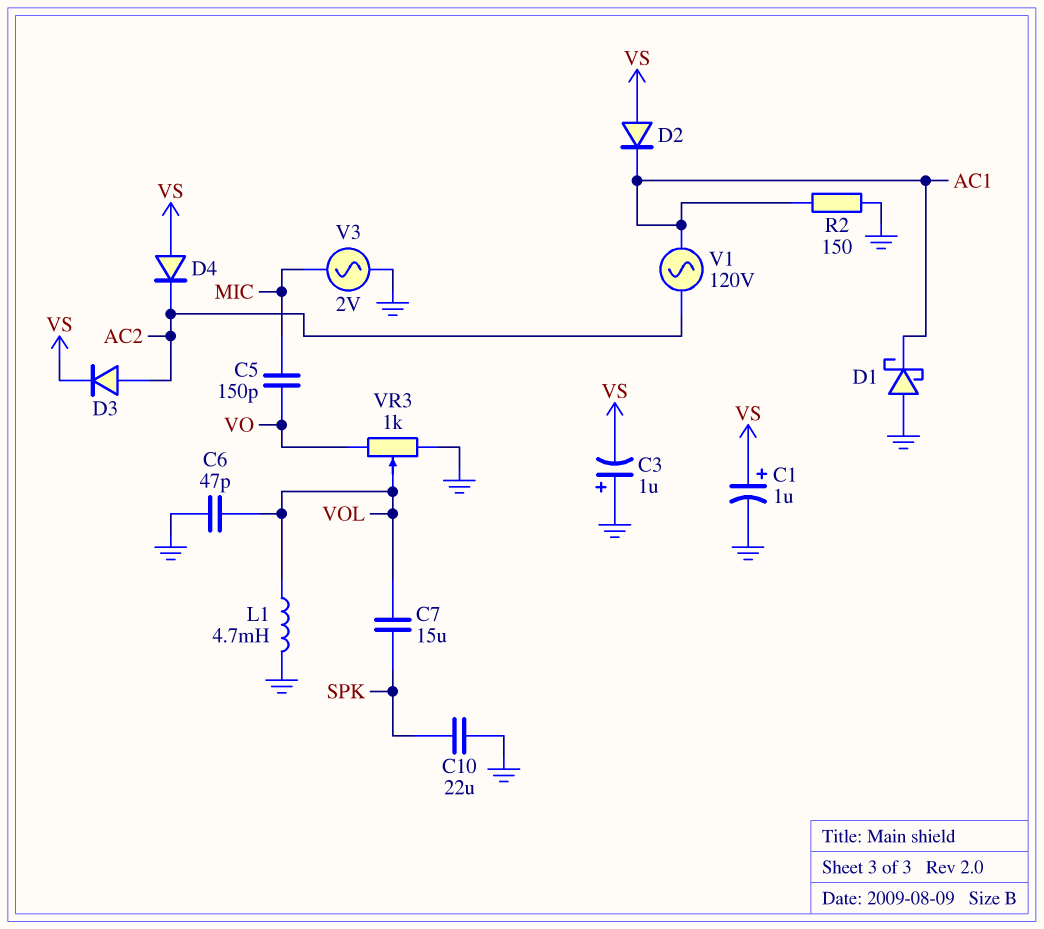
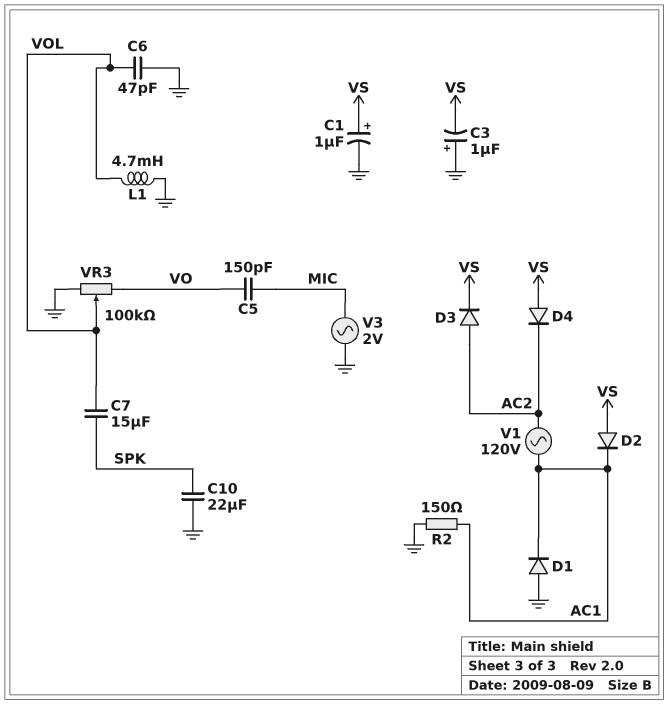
D1: schottky (A GND, K AC1) -> diode (A GND, K AC1)
VR3: 1k (GND, VO, wiper VOL) -> 100k (GND, VO, wiper VOL)

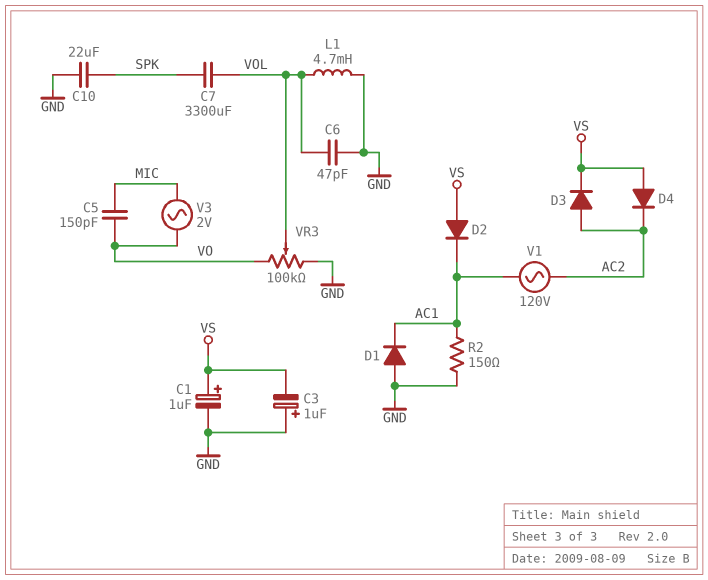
C7: 15uF (SPK, VOL) -> 3300uF (SPK, VOL)
V3: AC 2V (GND, MIC) -> AC 2V (MIC, VO)

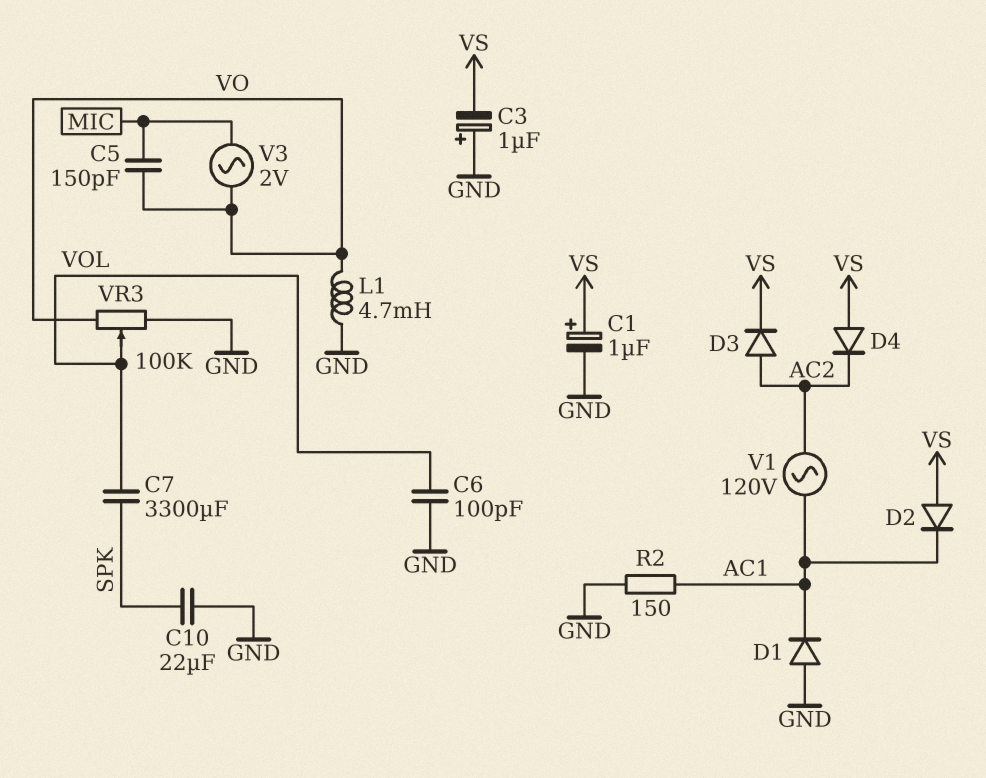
C6: 47pF (GND, VOL) -> 100pF (GND, VOL)
L1: 4.7mH (GND, VOL) -> 4.7mH (GND, VO)

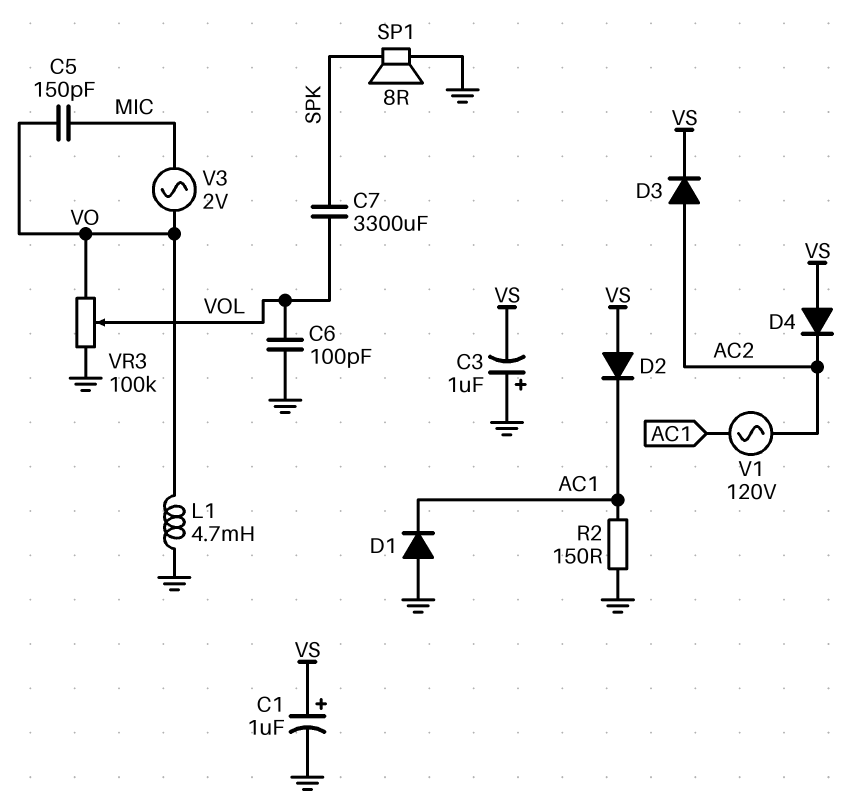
C10: 22uF (GND, SPK) -> none
SP1: none -> speaker 8R (GND, SPK)

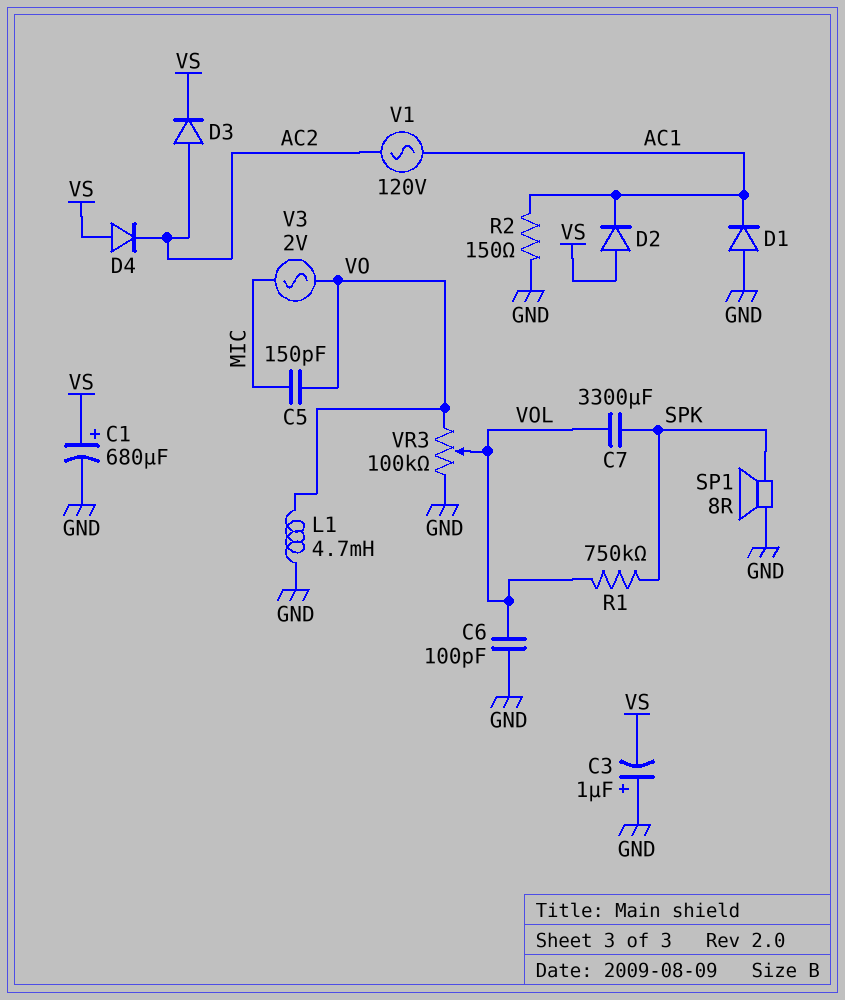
C1: 1uF (plus VS, minus GND) -> 680uF (plus VS, minus GND)
R1: none -> 750k (SPK, VOL)

